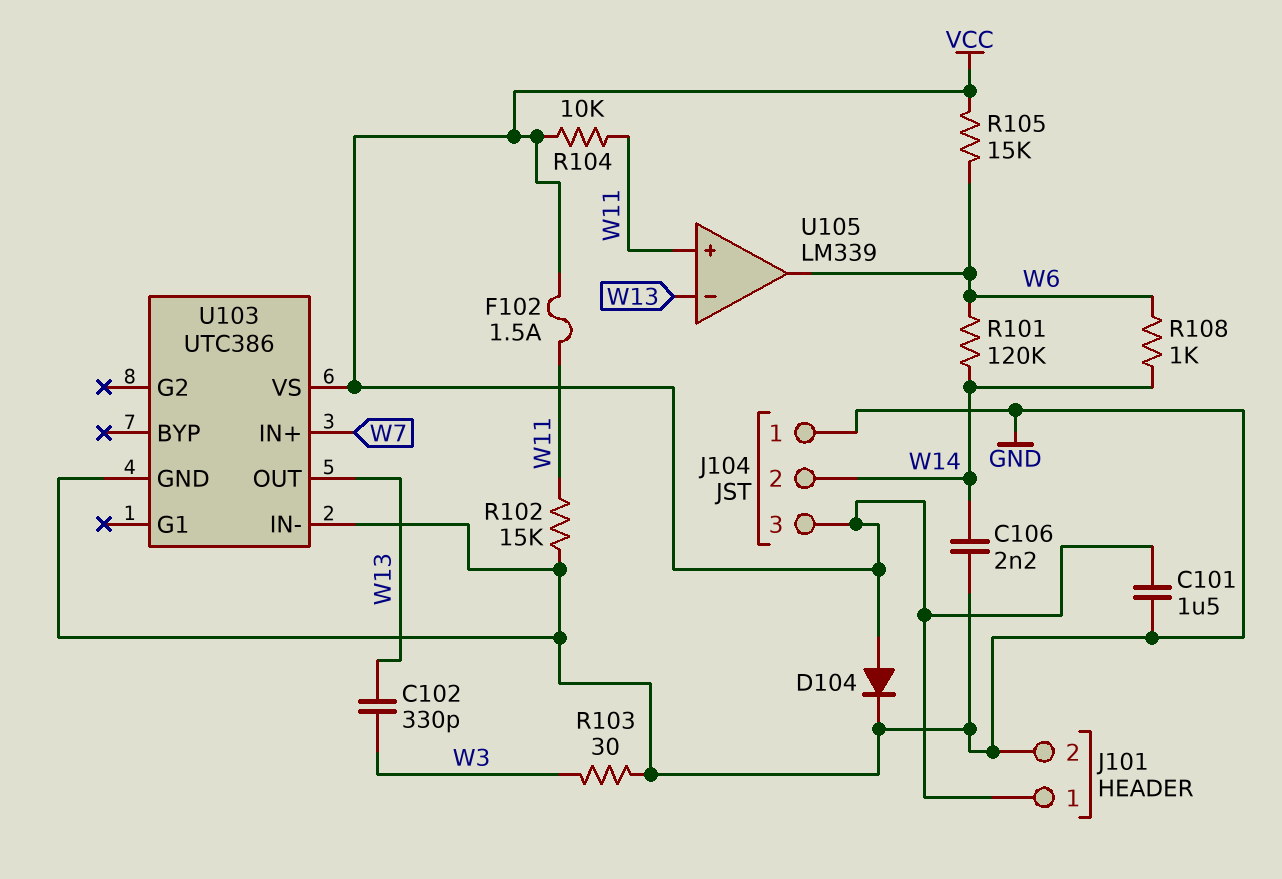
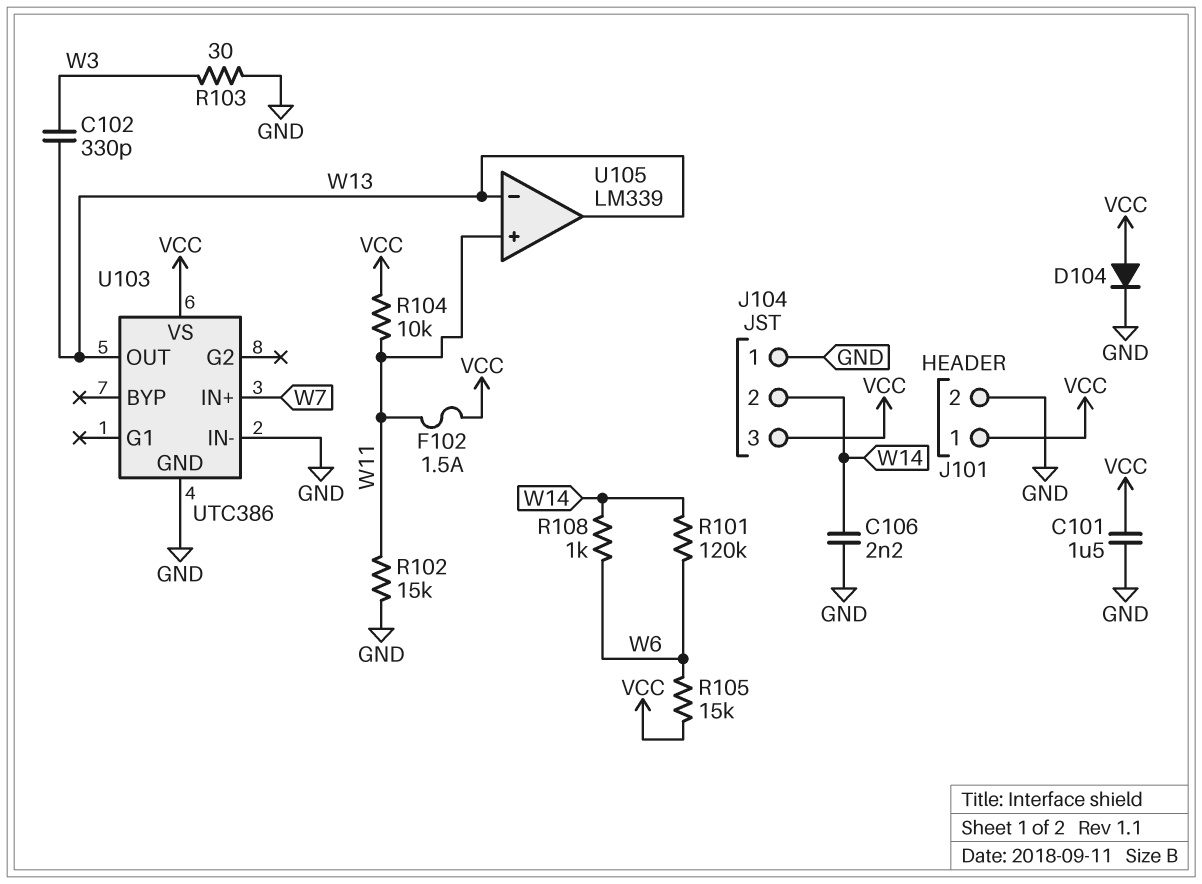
U105 pin out: W6 -> W13

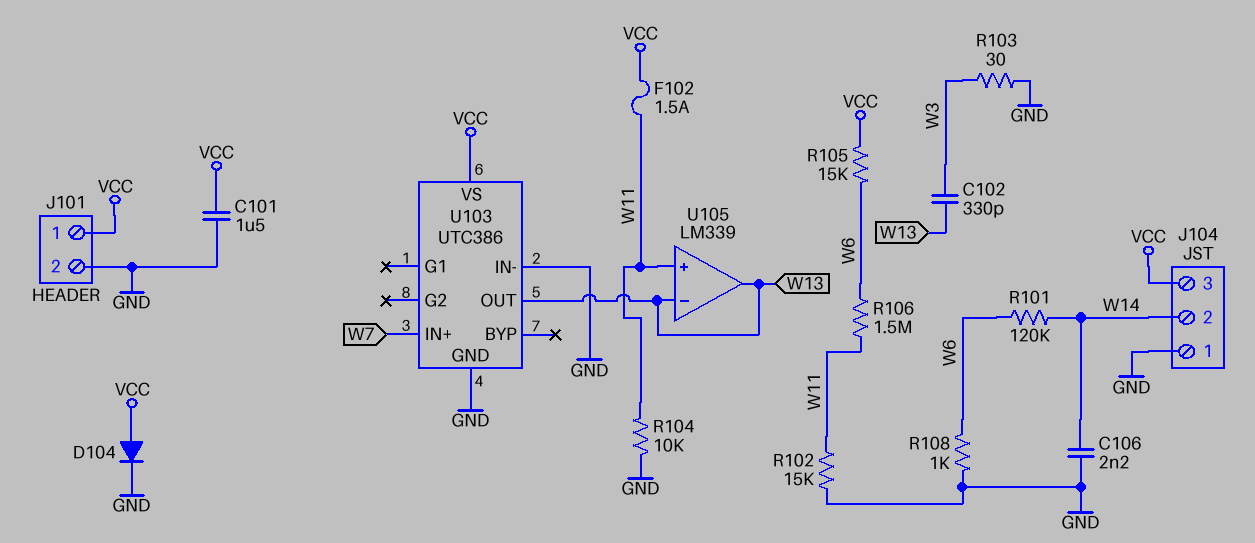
R104: 10k (VCC, W11) -> 10k (GND, W11)
R106: none -> 1.5M (W6, W11)
R108: 1k (W6, W14) -> 1k (GND, W6)

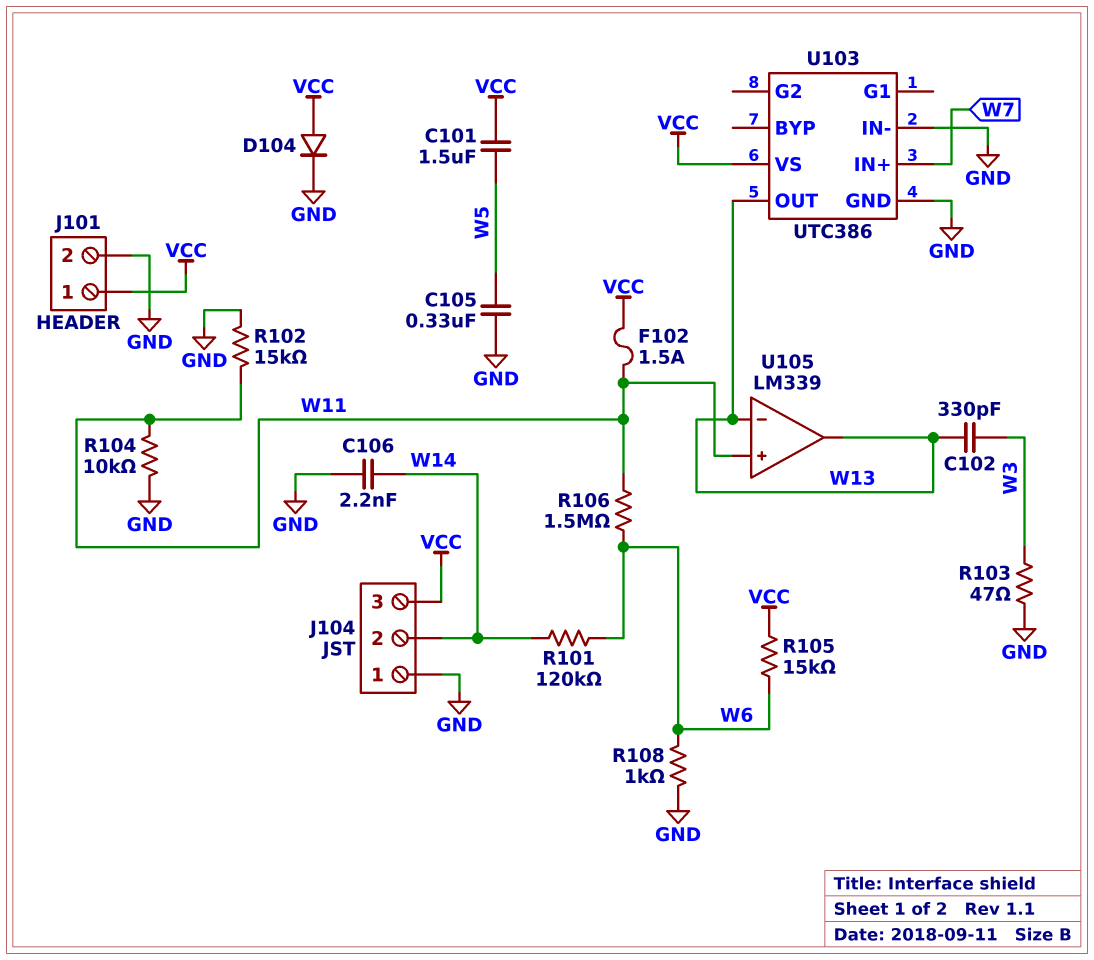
C101: 1.5uF (GND, VCC) -> 1.5uF (VCC, W5)
C105: none -> 330nF (GND, W5)
R103: 30 (GND, W3) -> 47 (GND, W3)

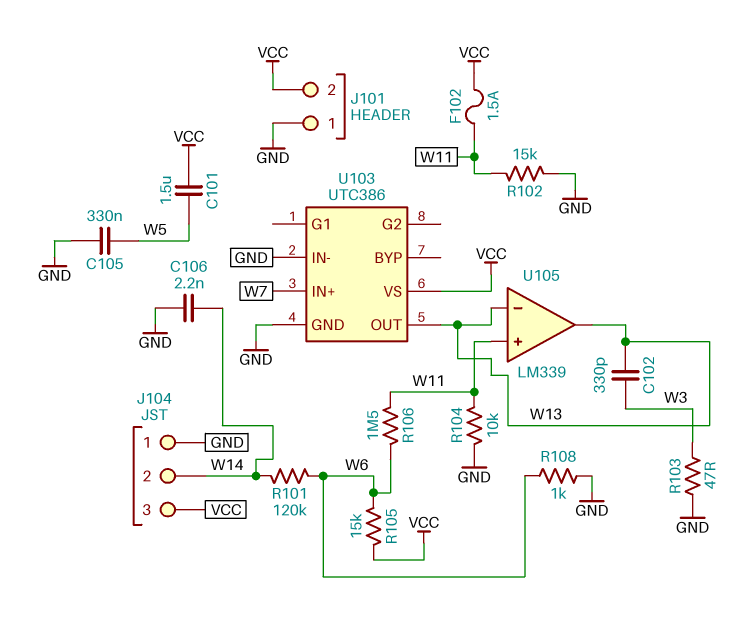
D104: diode (A VCC, K GND) -> none
J101 pin 1: VCC -> GND
J101 pin 2: GND -> VCC

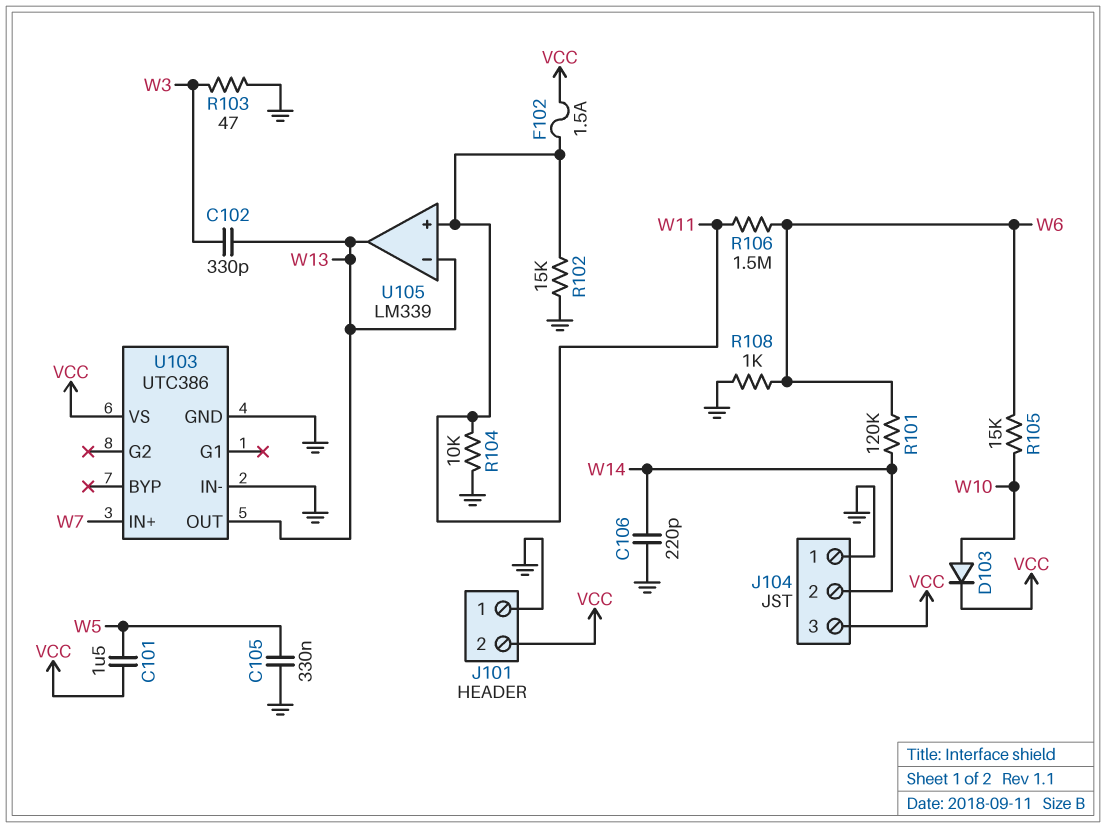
C106: 2.2nF (GND, W14) -> 220pF (GND, W14)
D103: none -> diode (A W10, K VCC)
R105: 15k (VCC, W6) -> 15k (W6, W10)

